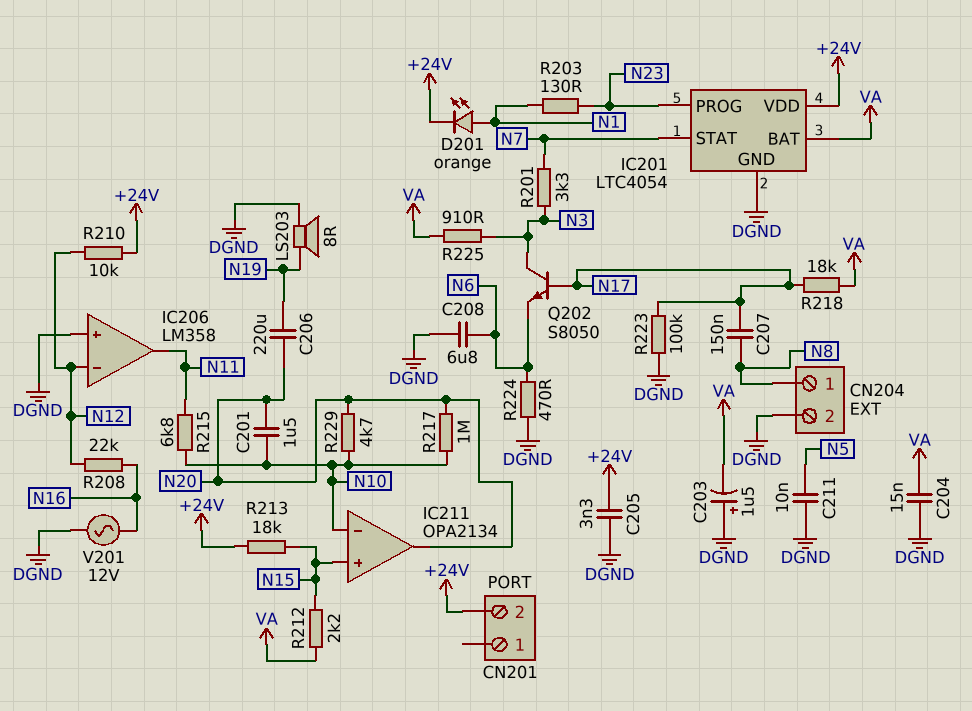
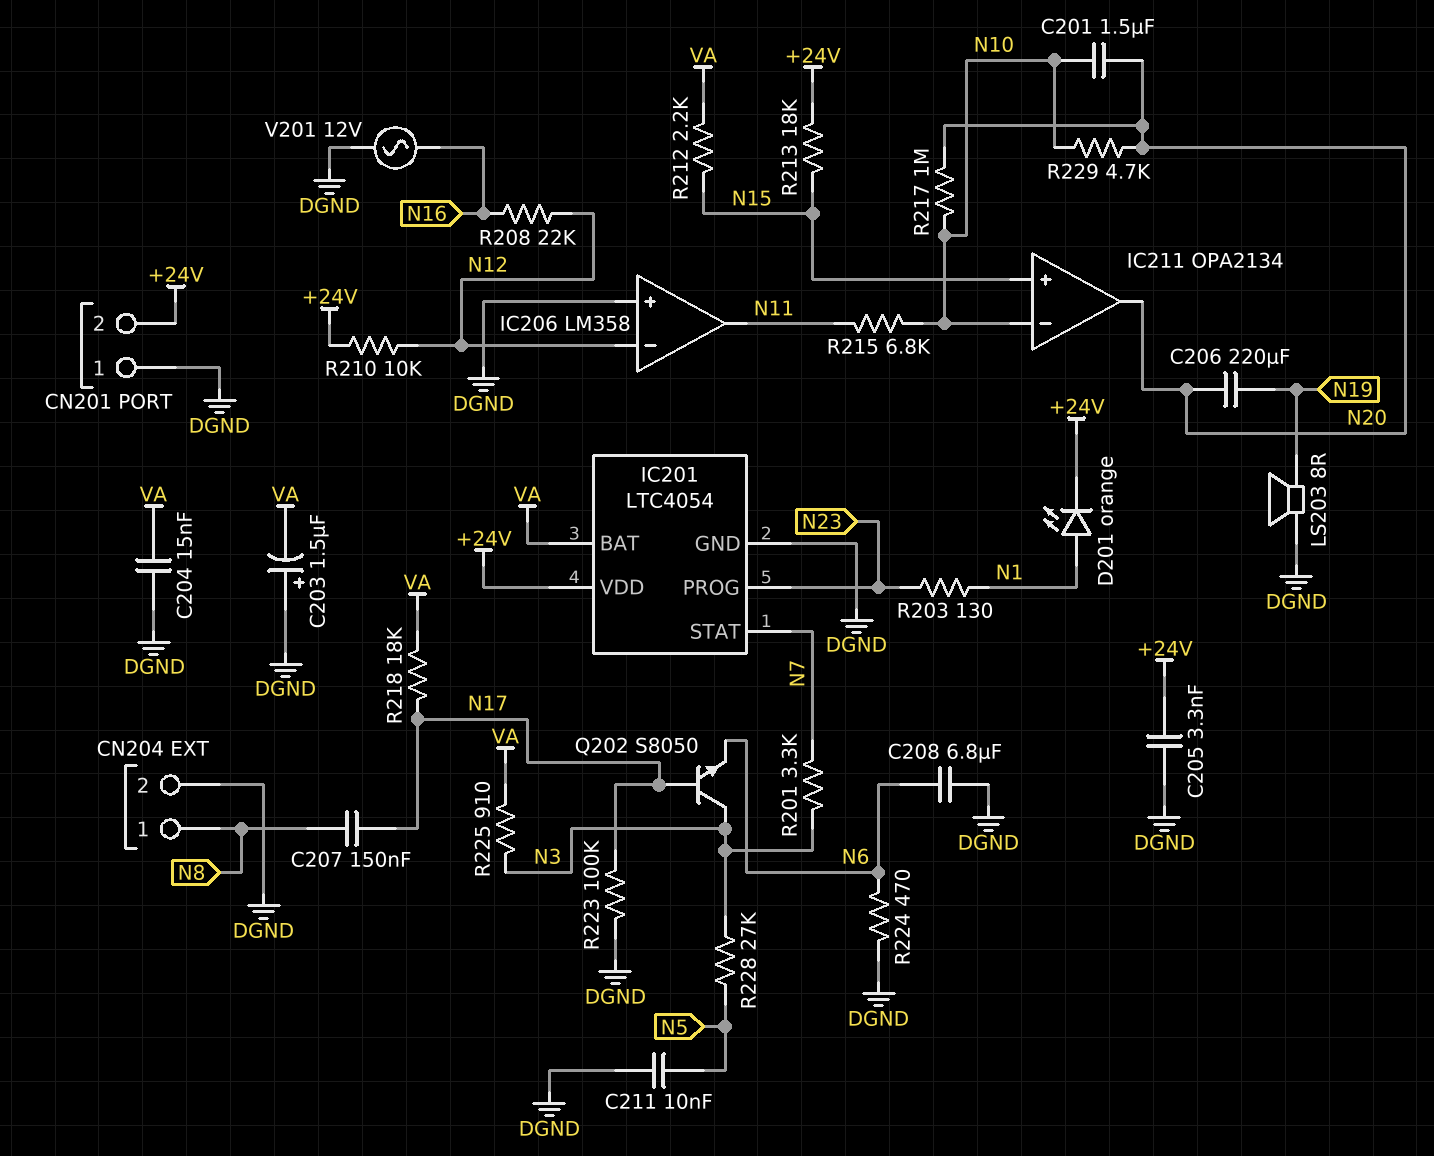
CN201 pin 1: none -> DGND
R228: none -> 27k (N3, N5)

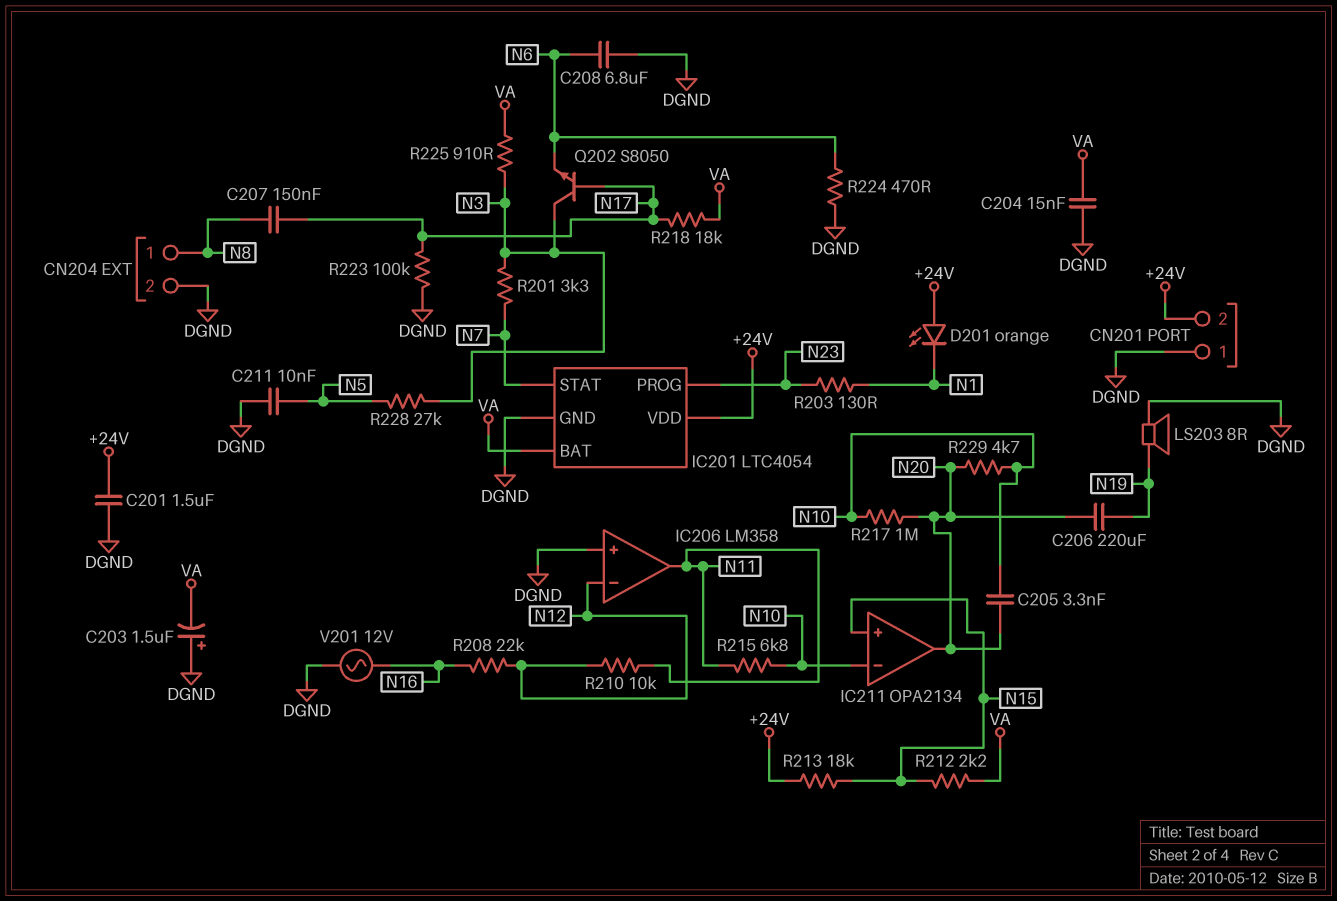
C201: 1.5uF (N10, N20) -> 1.5uF (+24V, DGND)
C205: 3.3nF (+24V, DGND) -> 3.3nF (N10, N20)
D201: LED orange (A N1, K +24V) -> LED orange (A +24V, K N1)
R210: 10k (+24V, N12) -> 10k (N11, N12)

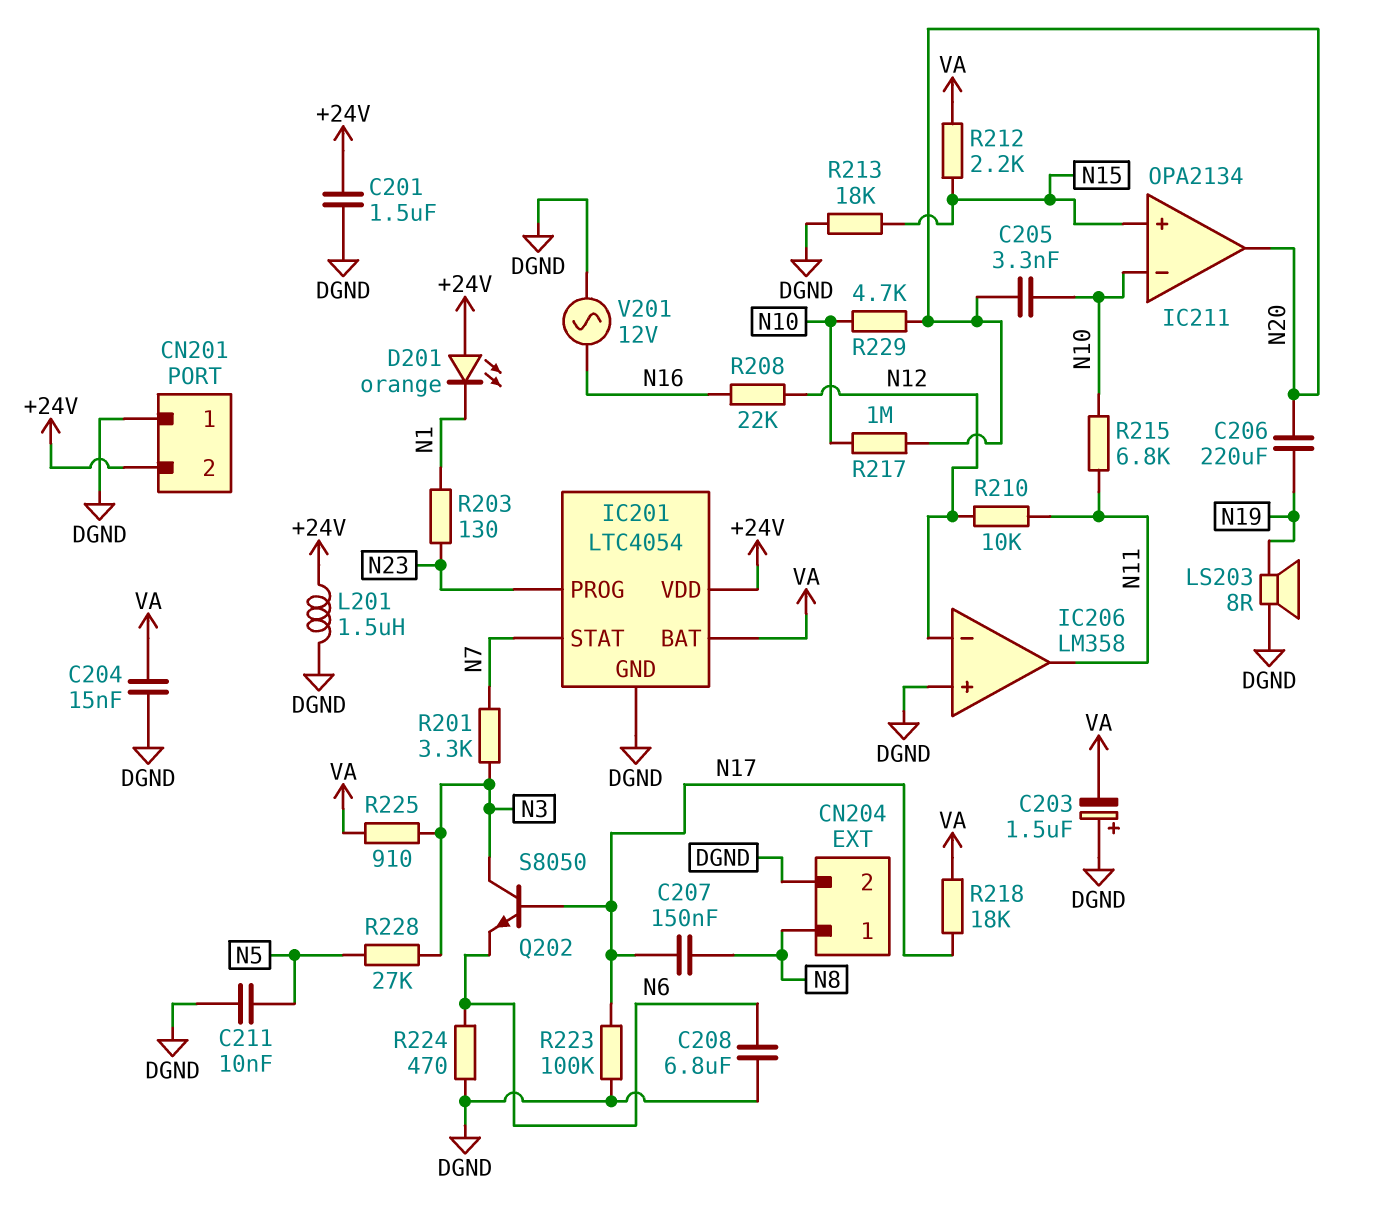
L201: none -> 1.5uH (+24V, DGND)
R213: 18k (+24V, N15) -> 18k (DGND, N15)

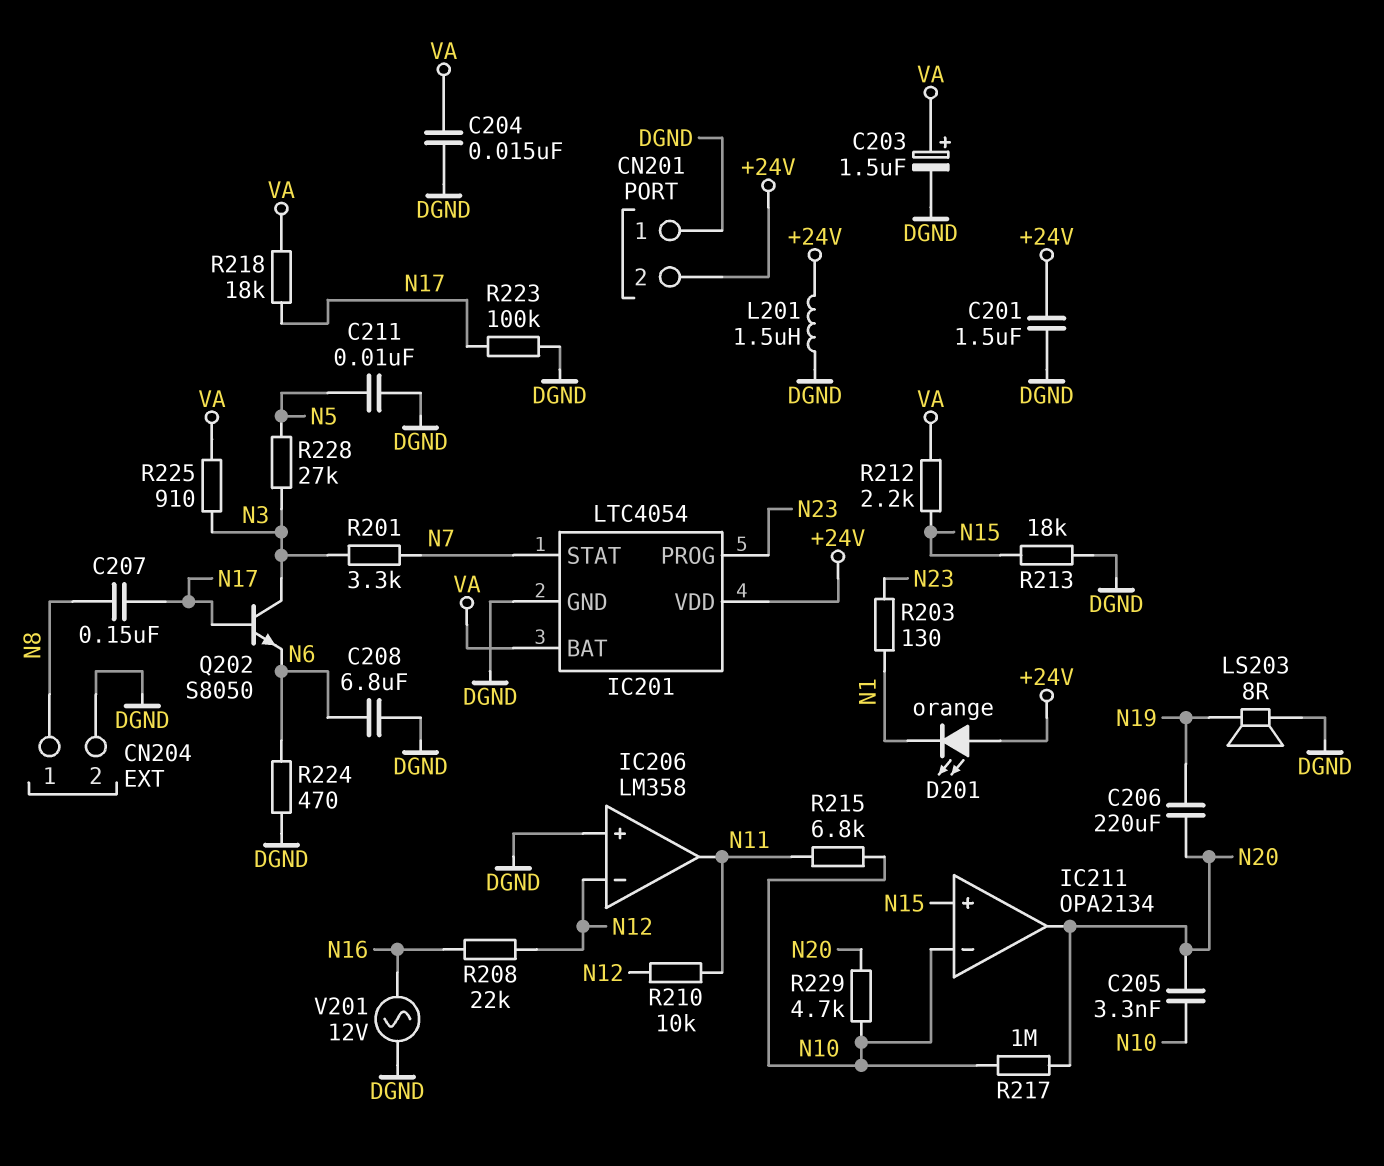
C203: 1.5uF (plus DGND, minus VA) -> 1.5uF (plus VA, minus DGND)

